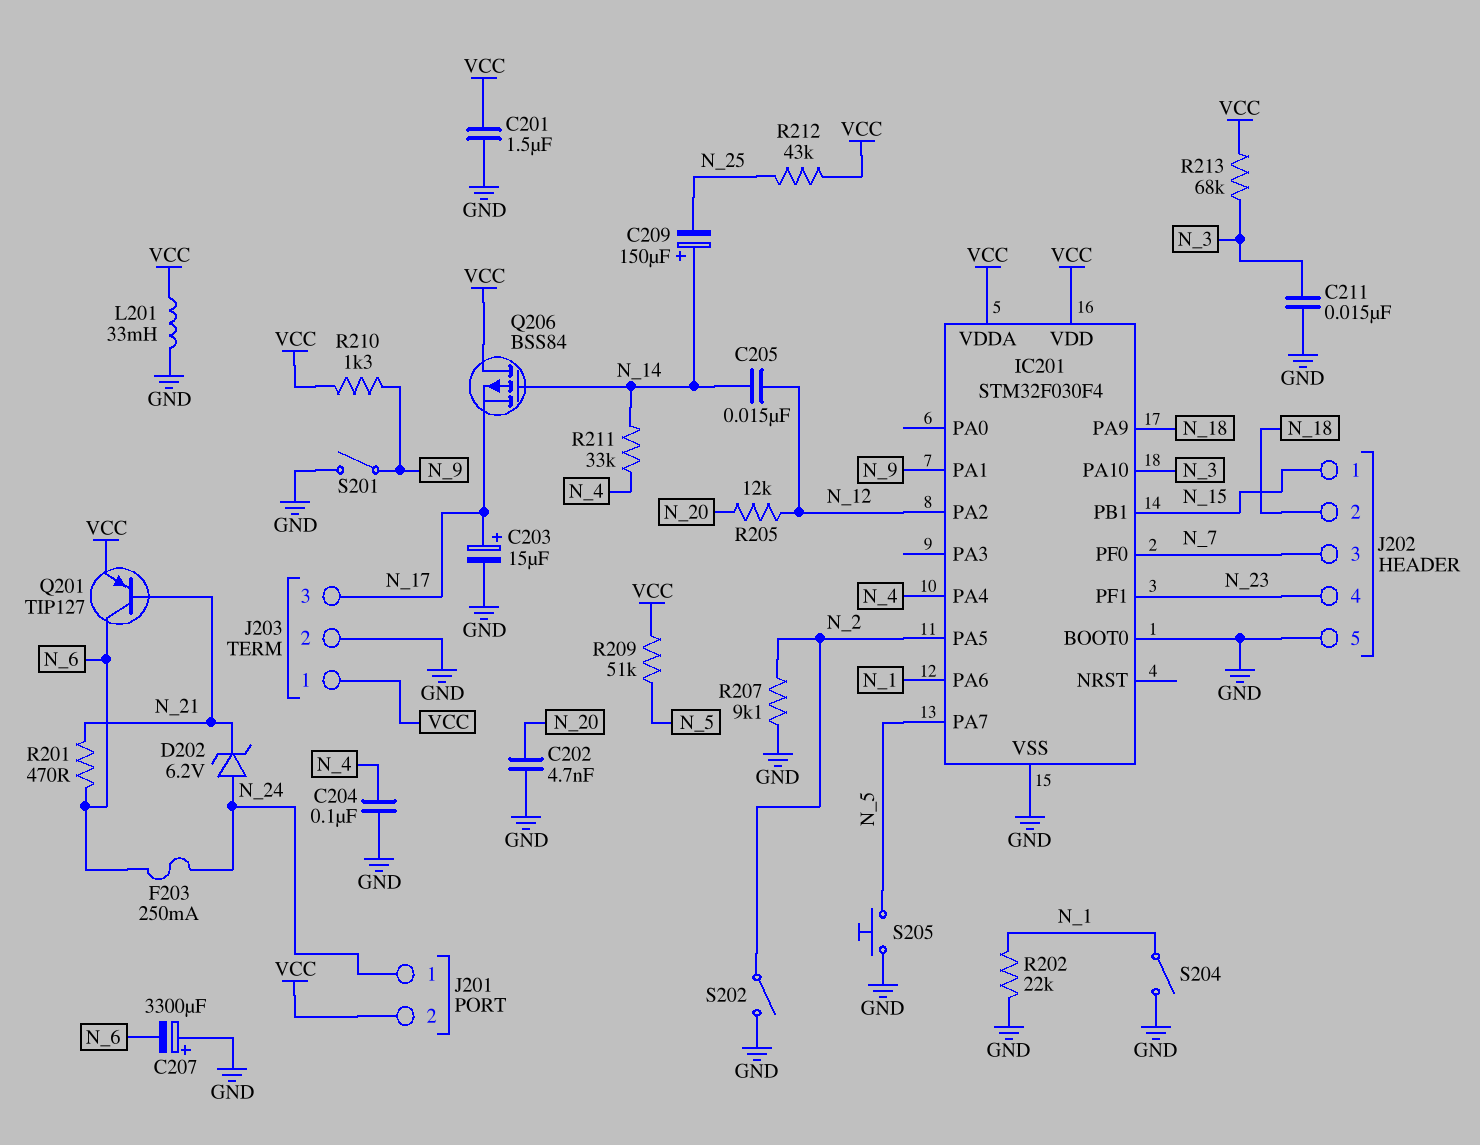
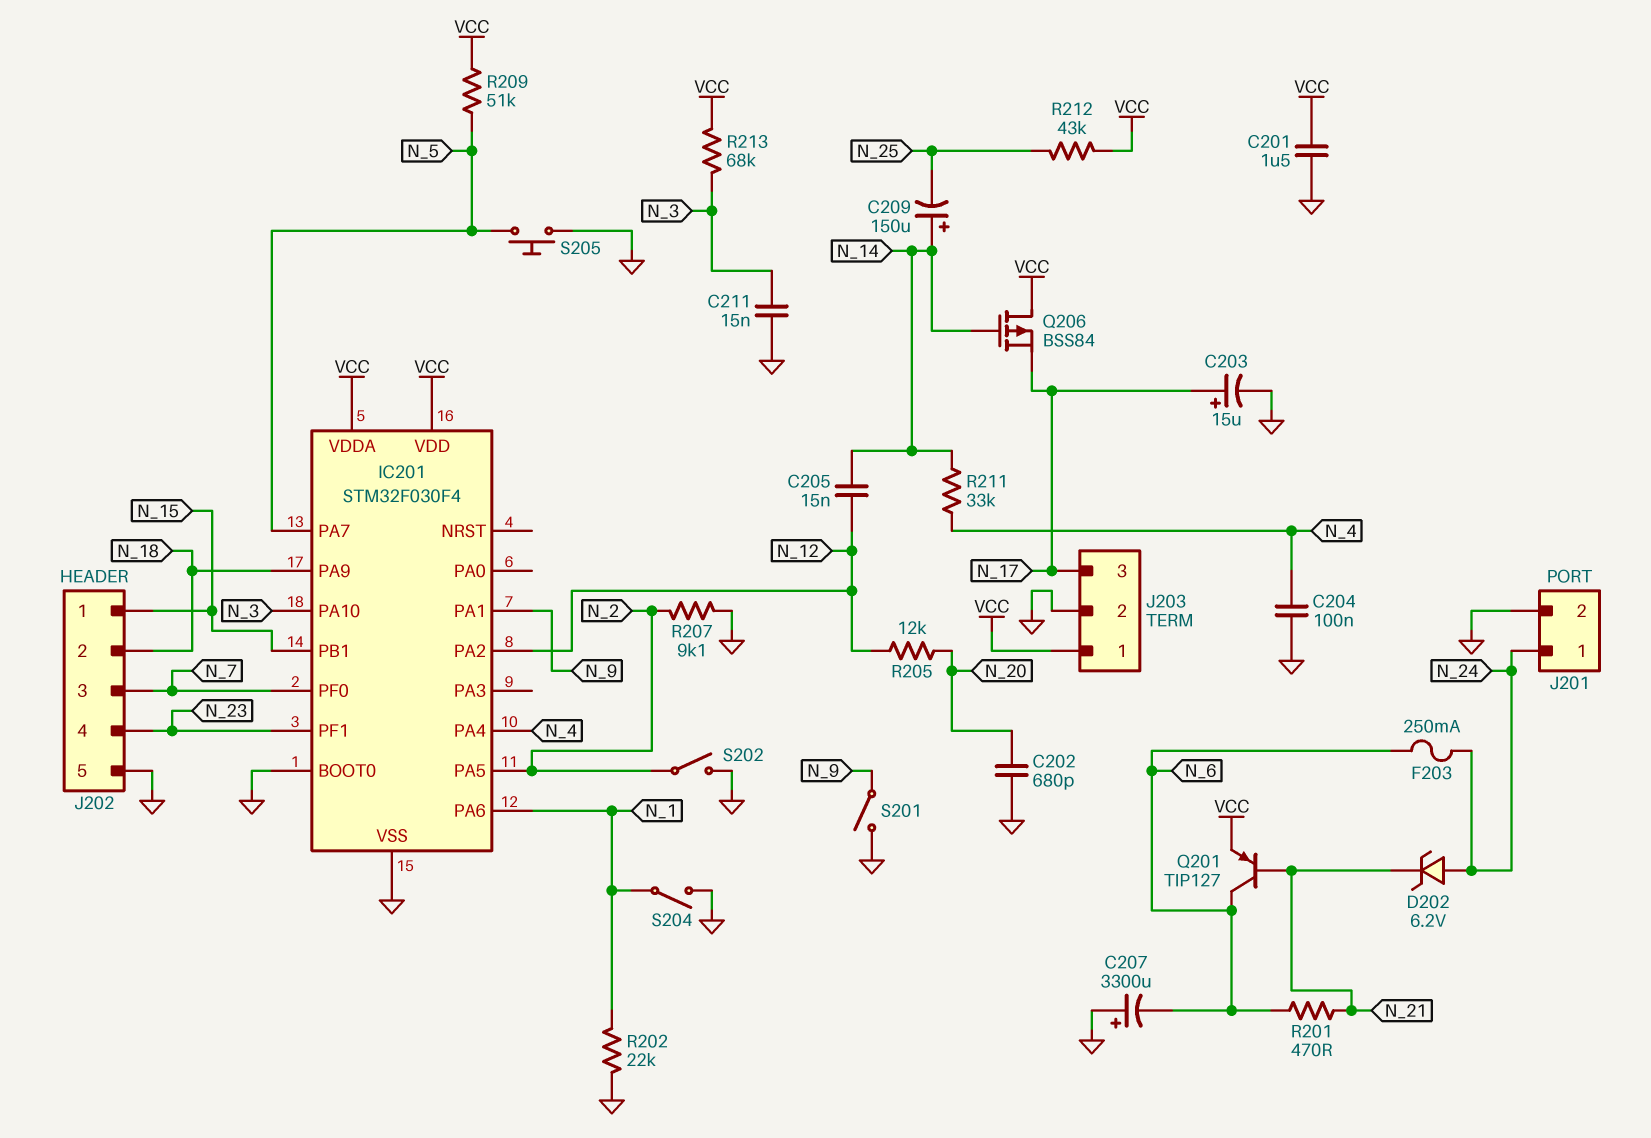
C202: 4.7nF (GND, N_20) -> 680pF (GND, N_20)
J201 pin 2: VCC -> GND
L201: 33mH (GND, VCC) -> none
R210: 1.3k (N_9, VCC) -> none

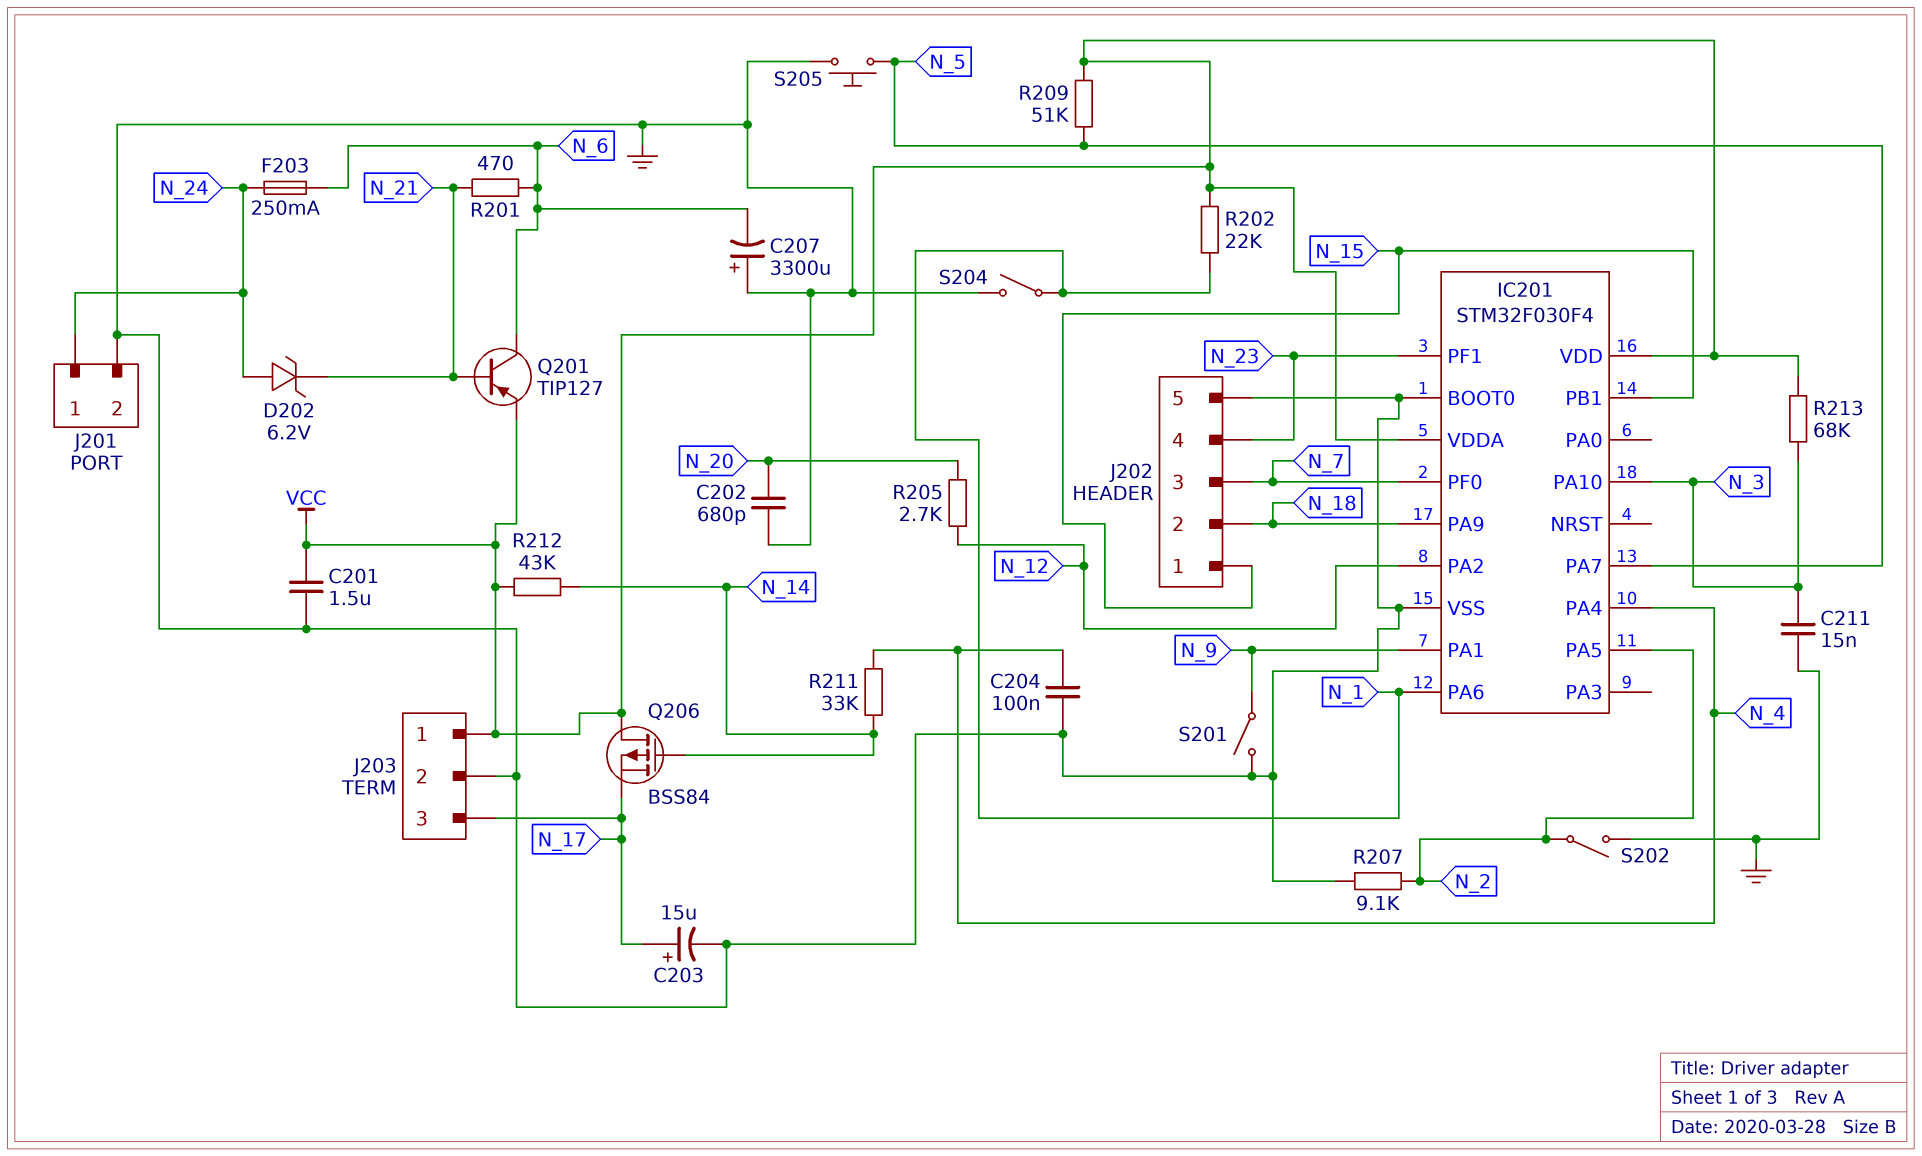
C205: 15nF (N_12, N_14) -> none
C209: 150uF (plus N_14, minus N_25) -> none
R202: 22k (GND, N_1) -> 22k (N_1, VCC)
R205: 12k (N_12, N_20) -> 2.7k (N_12, N_20)
R212: 43k (N_25, VCC) -> 43k (N_14, VCC)

